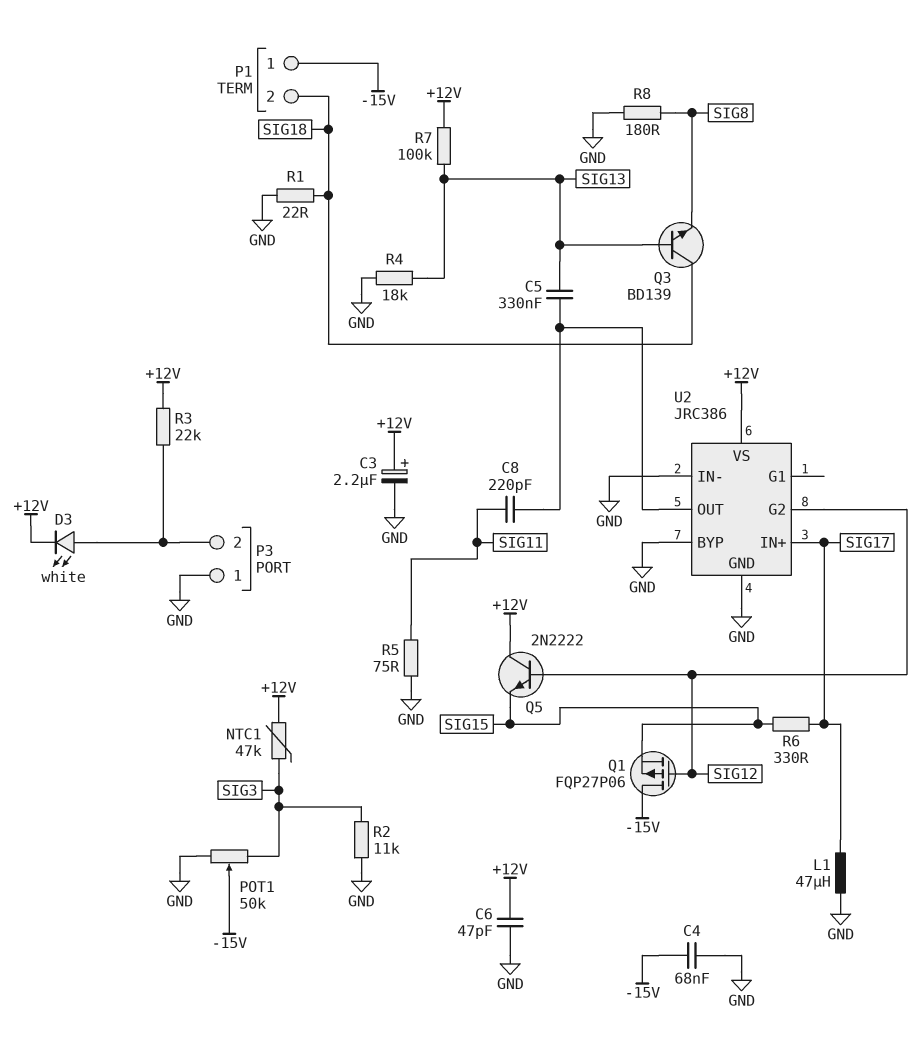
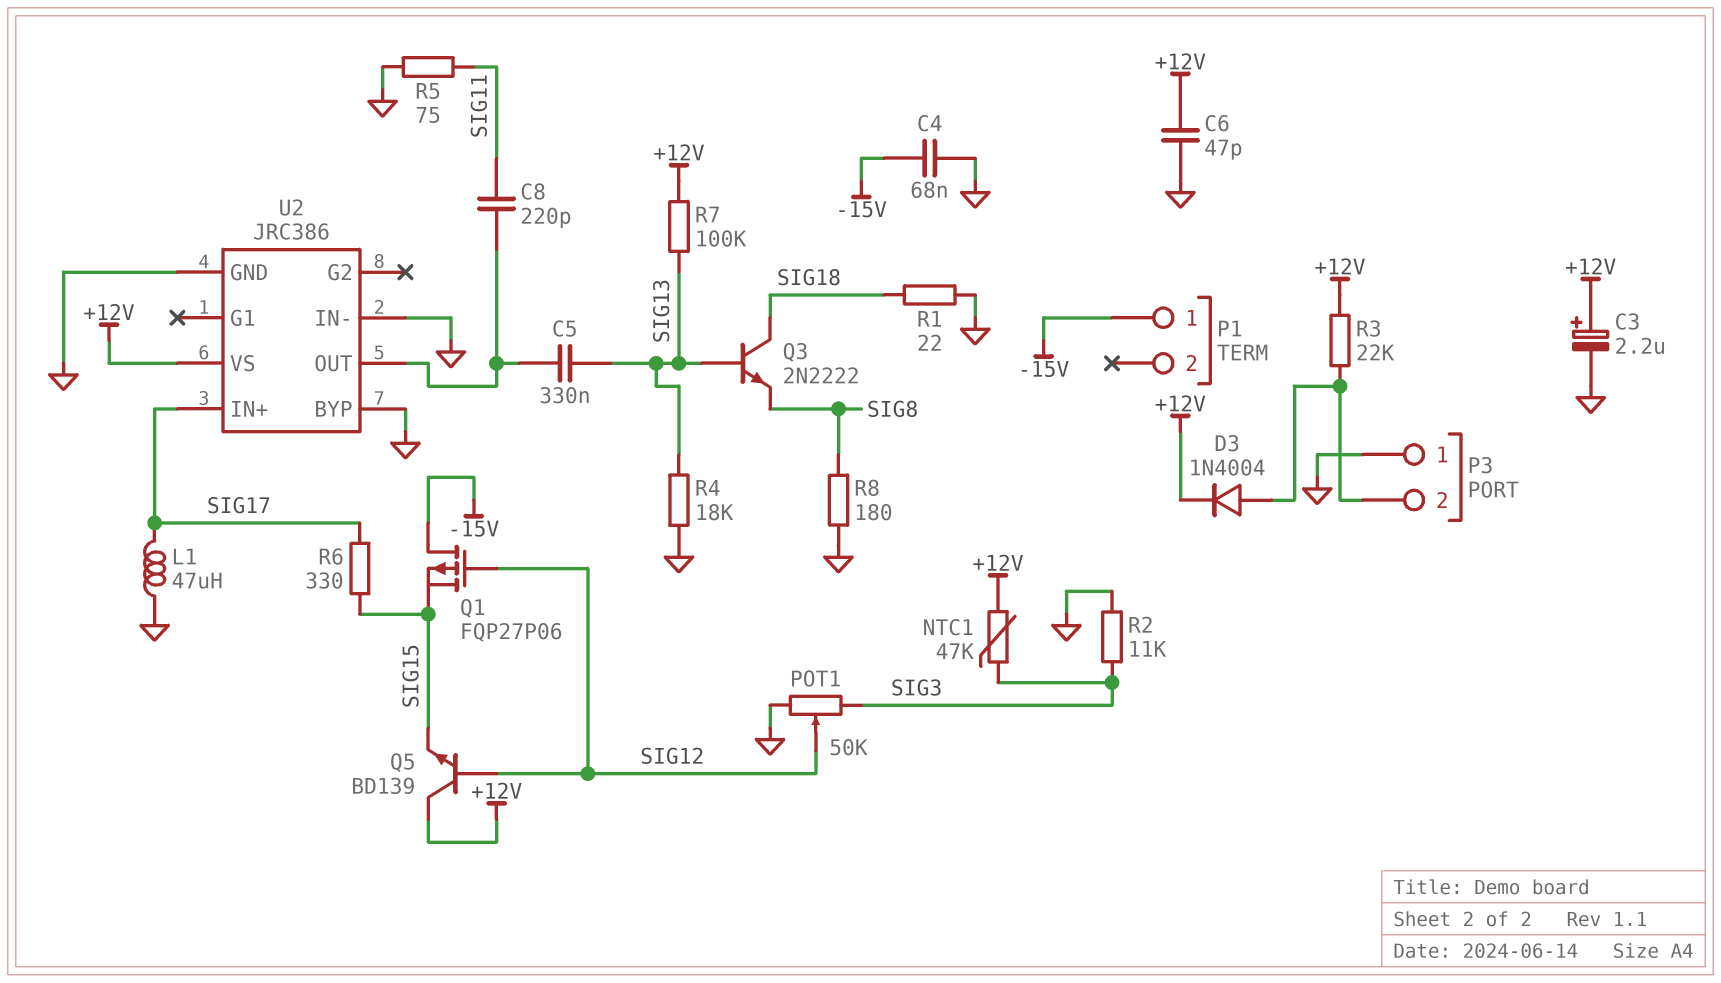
D3: LED white (A P3/2, K +12V) -> diode 1N4004 (A P3/2, K +12V)
P1 pin 2: SIG18 -> none
POT1: 50k (GND, SIG3, wiper -15V) -> 50k (GND, SIG3, wiper SIG12)
Q3: NPN BD139 (B SIG13, C SIG18, E SIG8) -> NPN 2N2222 (B SIG13, C SIG18, E SIG8)
Q5: NPN 2N2222 (B SIG12, C +12V, E SIG15) -> NPN BD139 (B SIG12, C +12V, E SIG15)
U2 pin G2: SIG12 -> none

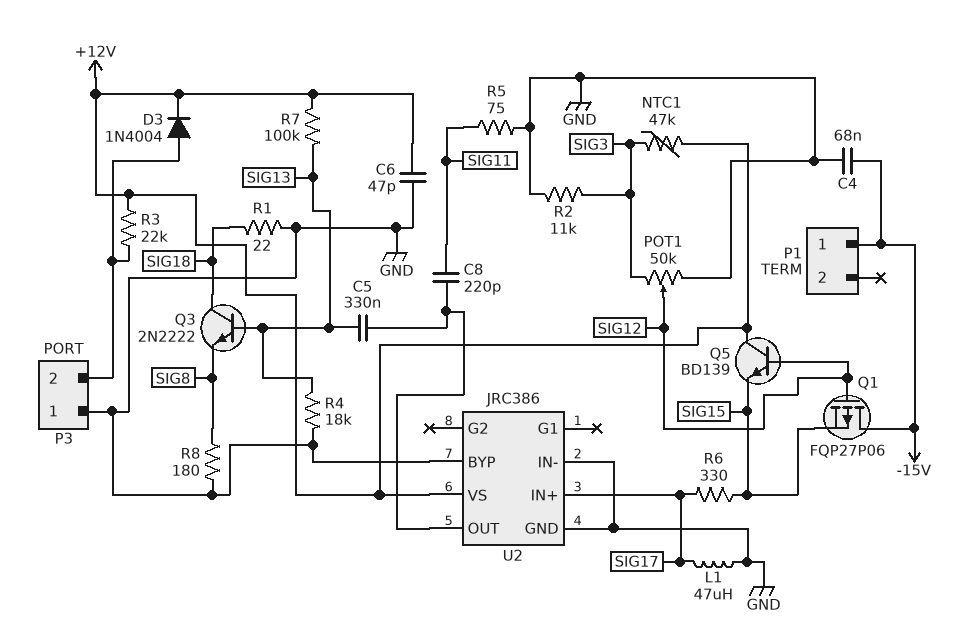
C3: 2.2uF (plus +12V, minus GND) -> none

